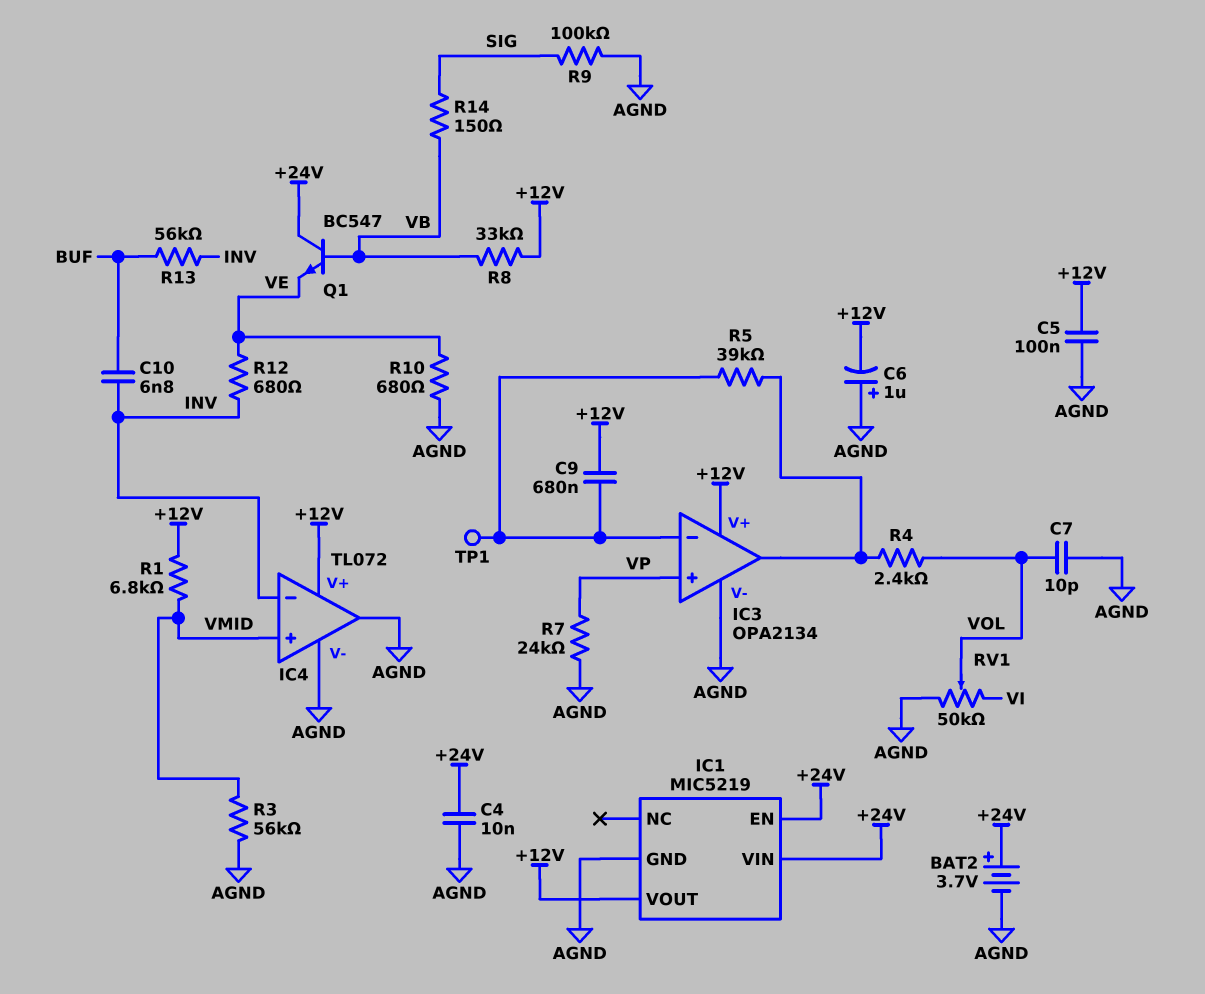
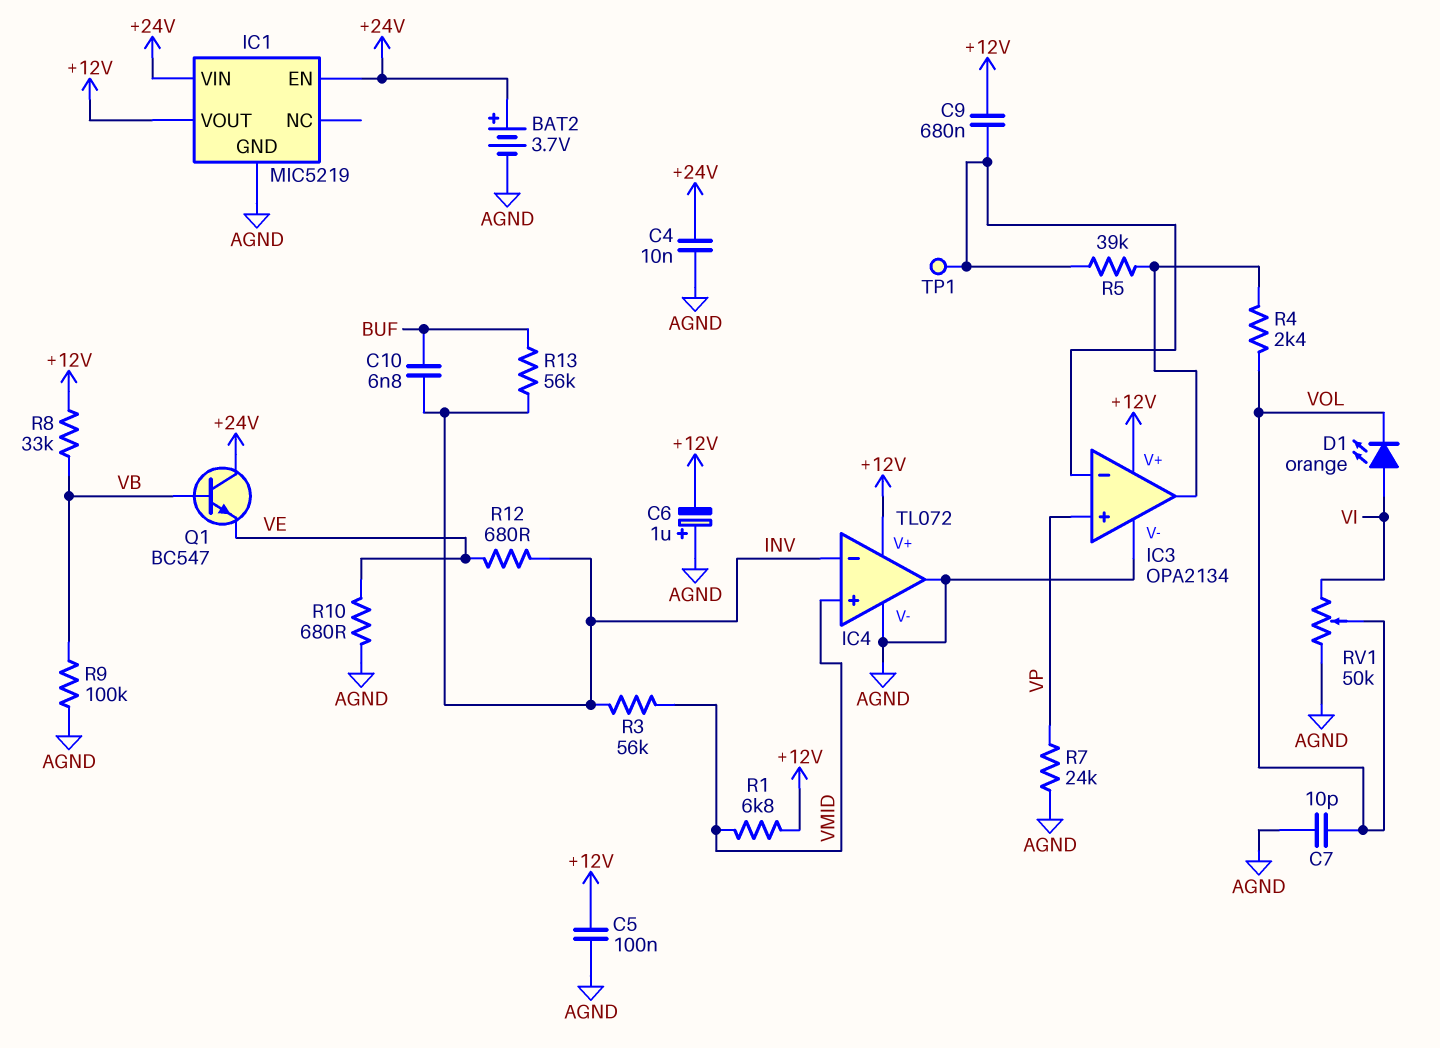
D1: none -> LED orange (A VI, K VOL)
R3: 56k (AGND, VMID) -> 56k (INV, VMID)
R9: 100k (AGND, SIG) -> 100k (AGND, VB)
R14: 150 (SIG, VB) -> none

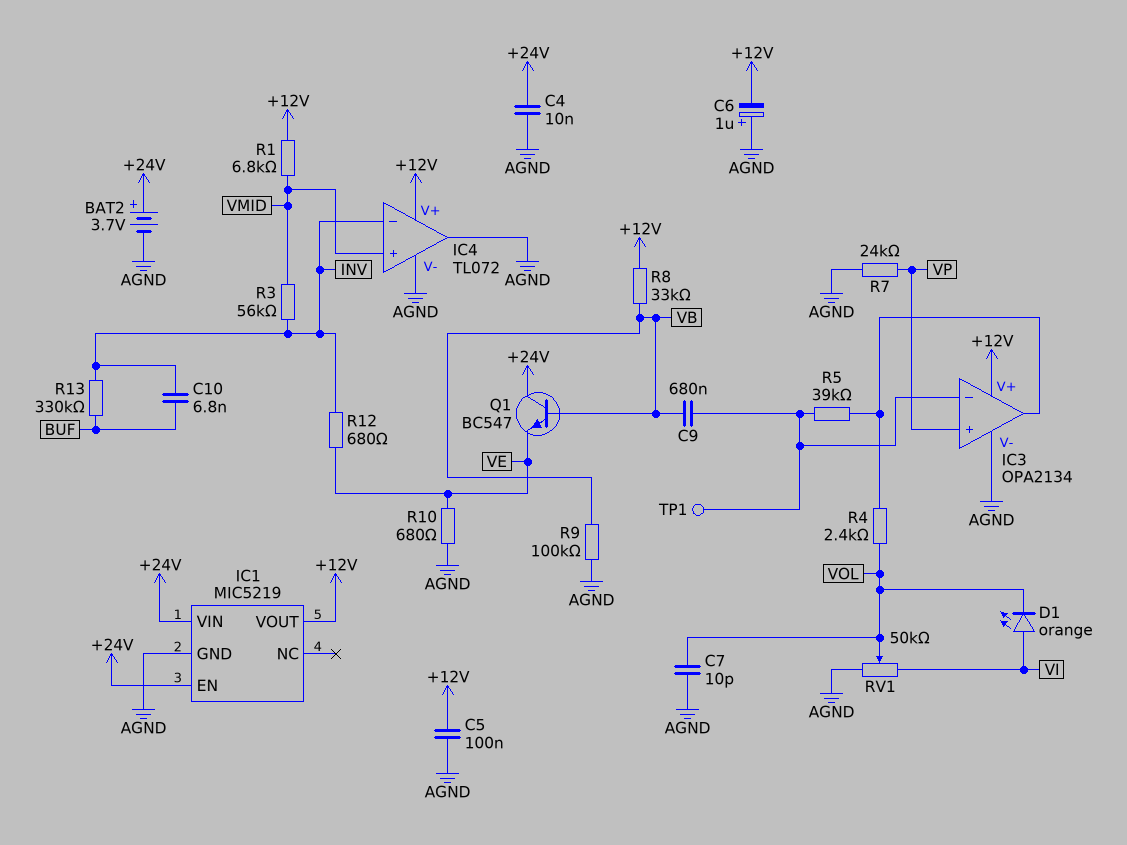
C9: 680nF (+12V, IC3/in-) -> 680nF (IC3/in-, VB)
R13: 56k (BUF, INV) -> 330k (BUF, INV)

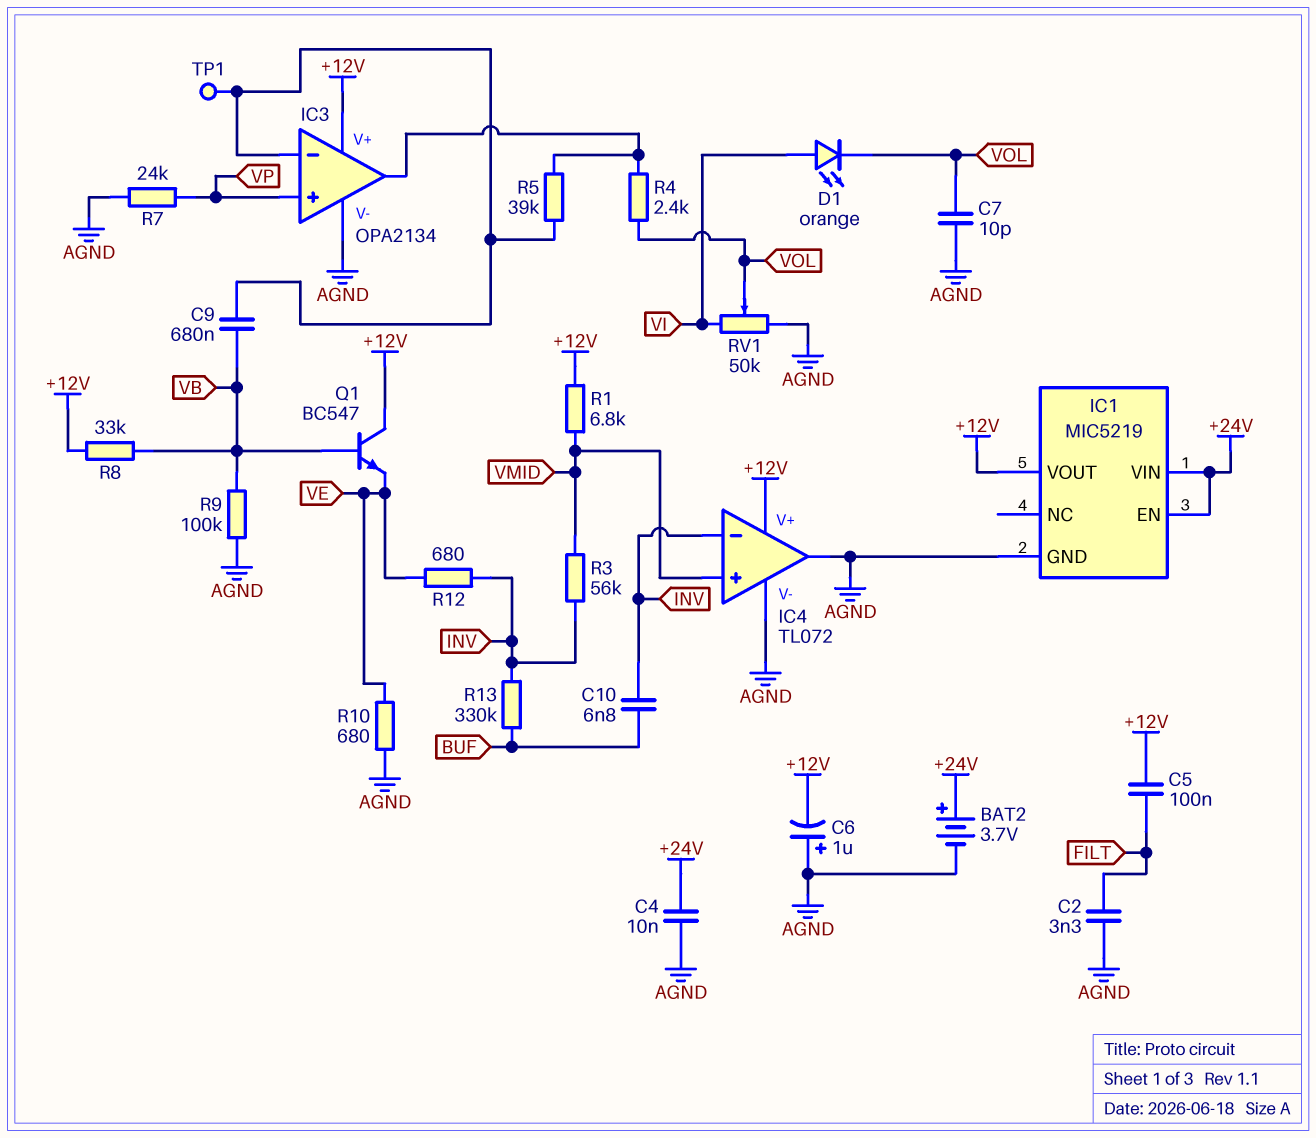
C2: none -> 3.3nF (AGND, FILT)
C5: 100nF (+12V, AGND) -> 100nF (+12V, FILT)
Q1: NPN BC547 (B VB, C +24V, E VE) -> NPN BC547 (B VB, C +12V, E VE)

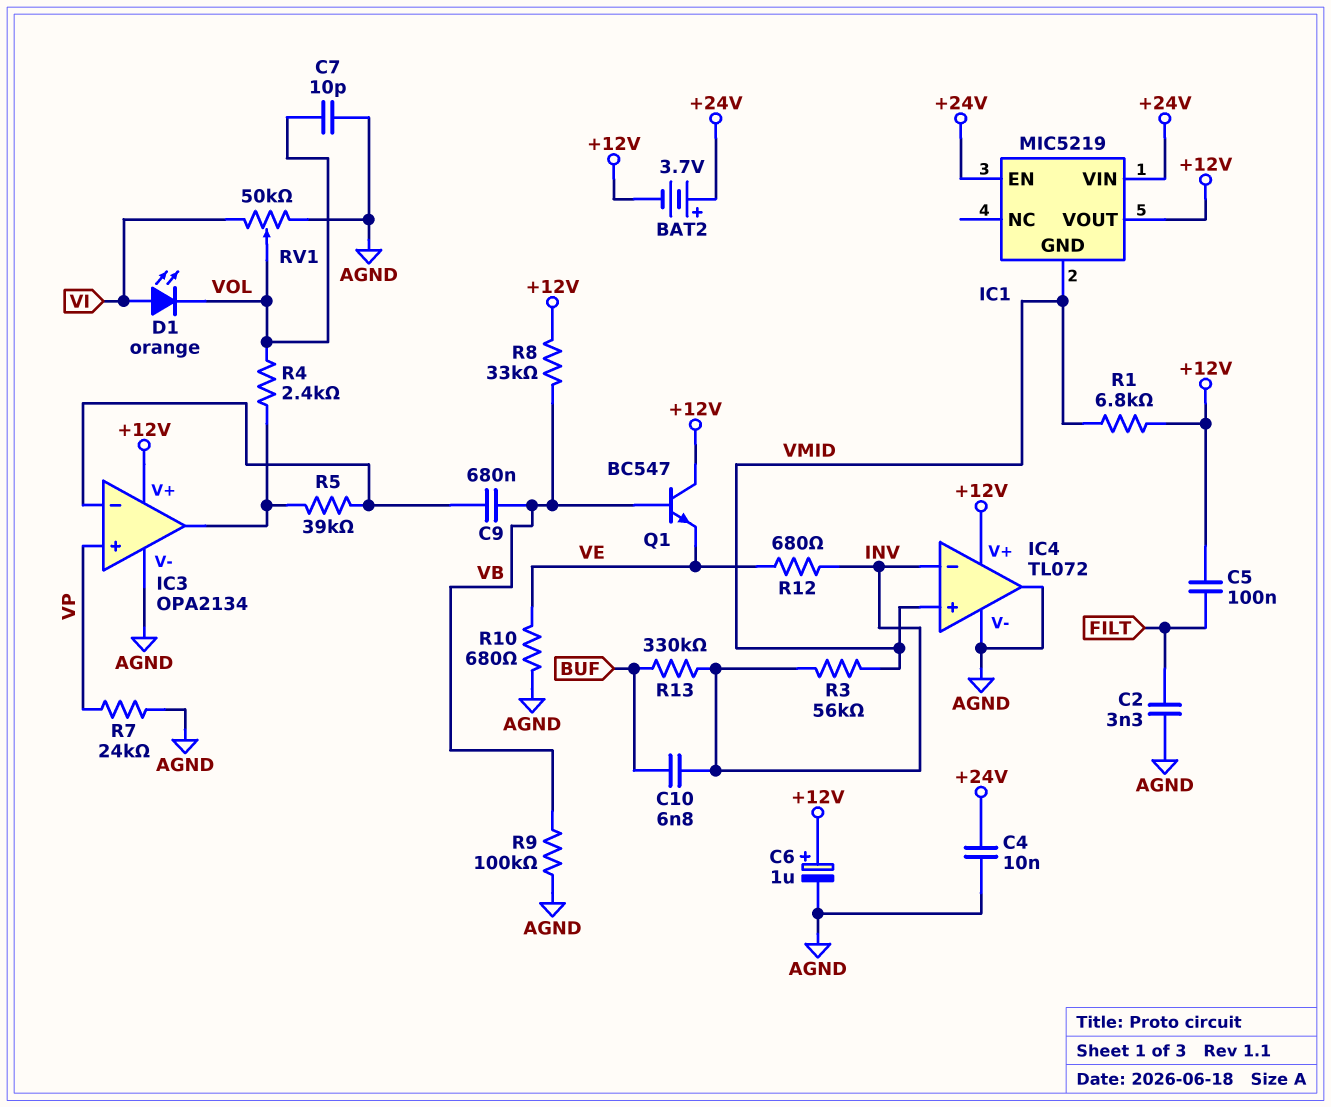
BAT2: 3.7V (plus +24V, minus AGND) -> 3.7V (plus +24V, minus +12V)
C6: 1uF (plus AGND, minus +12V) -> 1uF (plus +12V, minus AGND)
IC1 pin GND: AGND -> VMID
TP1: test point (IC3/in-) -> none

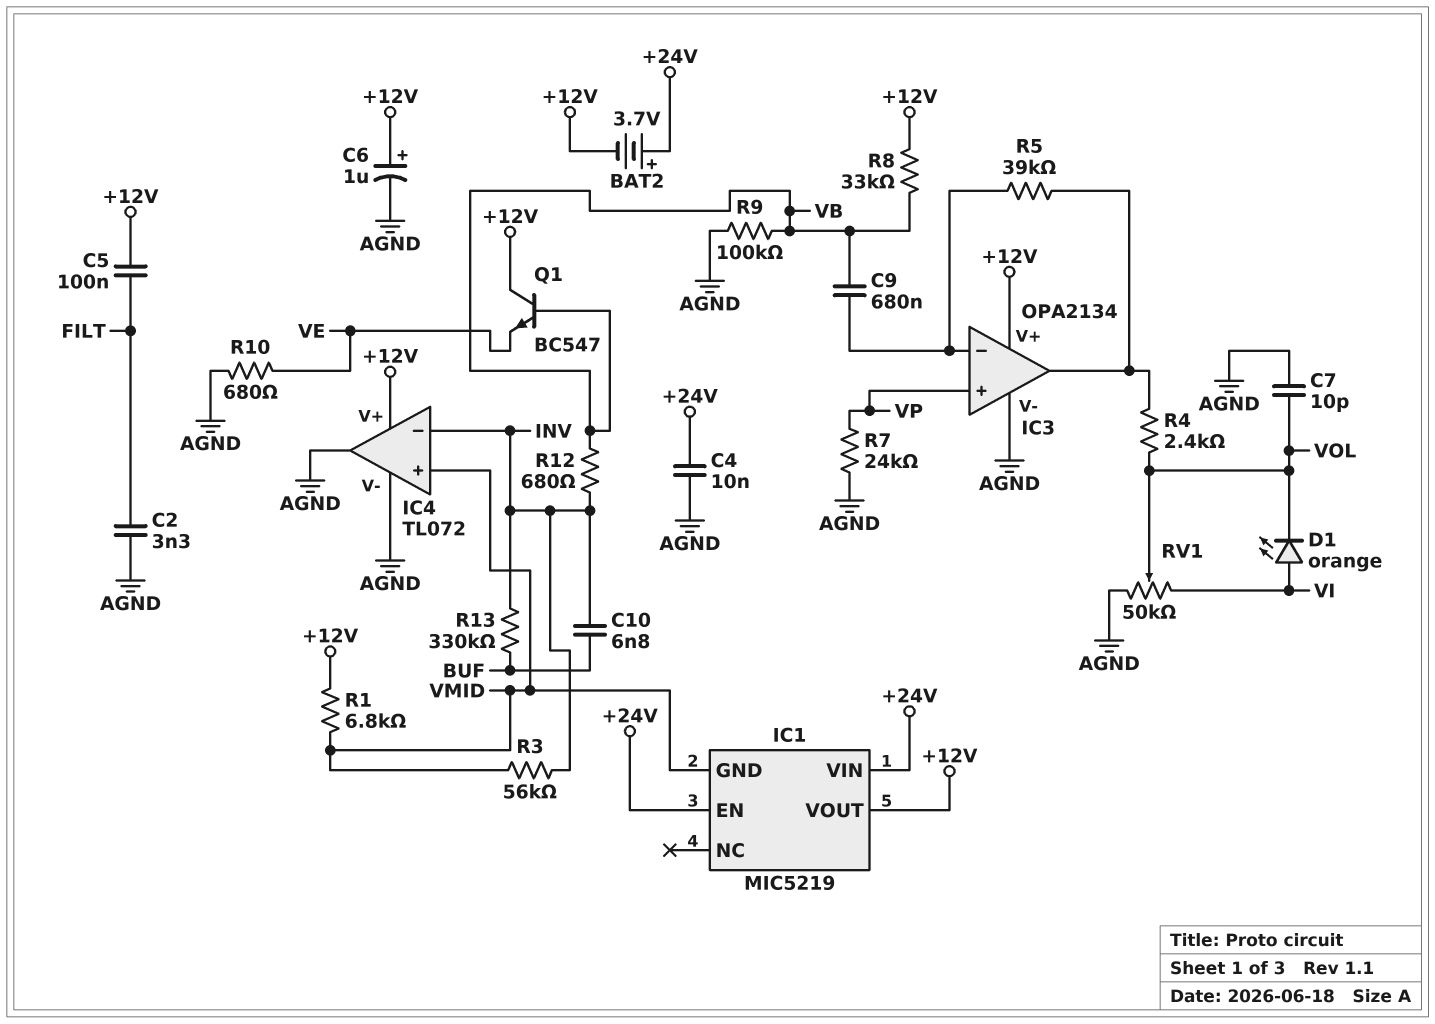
R12: 680 (INV, VE) -> 680 (INV, VB)

